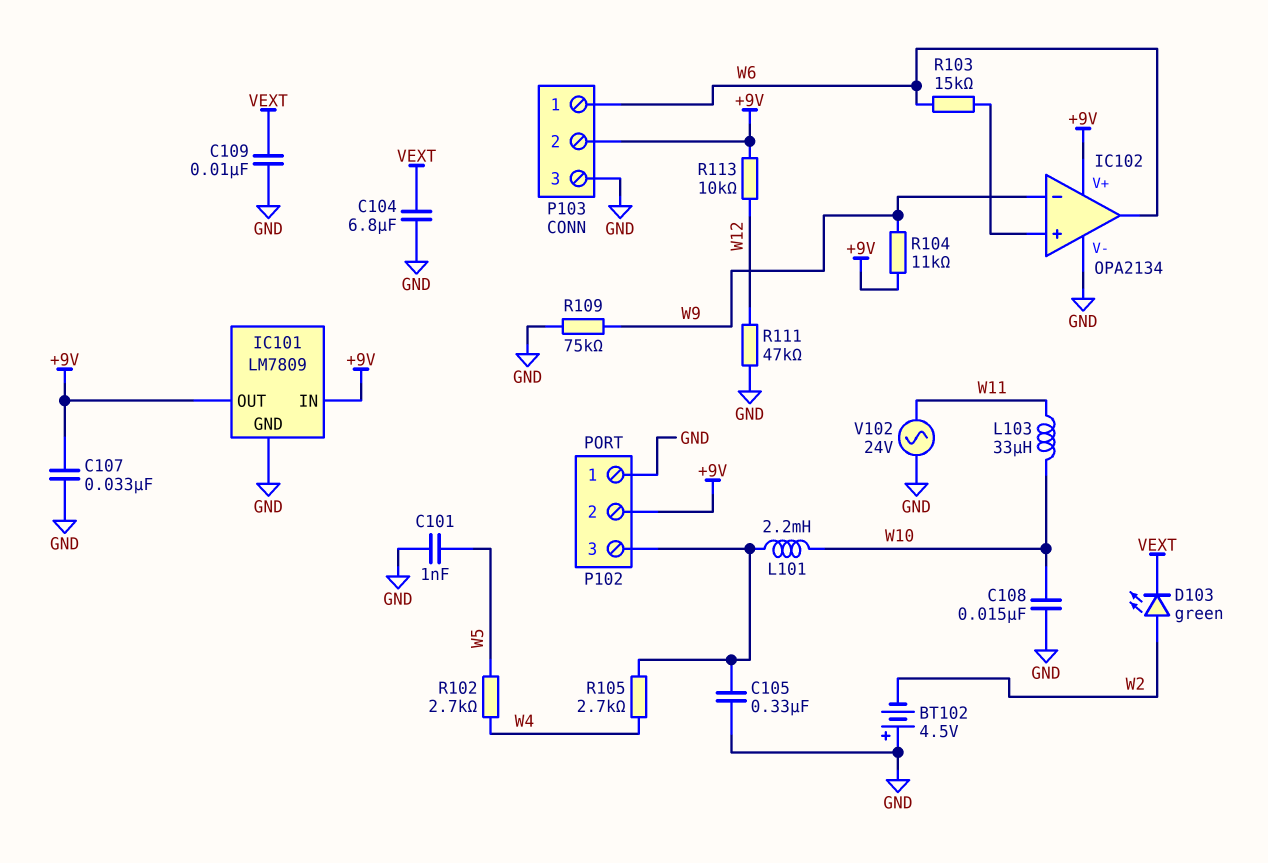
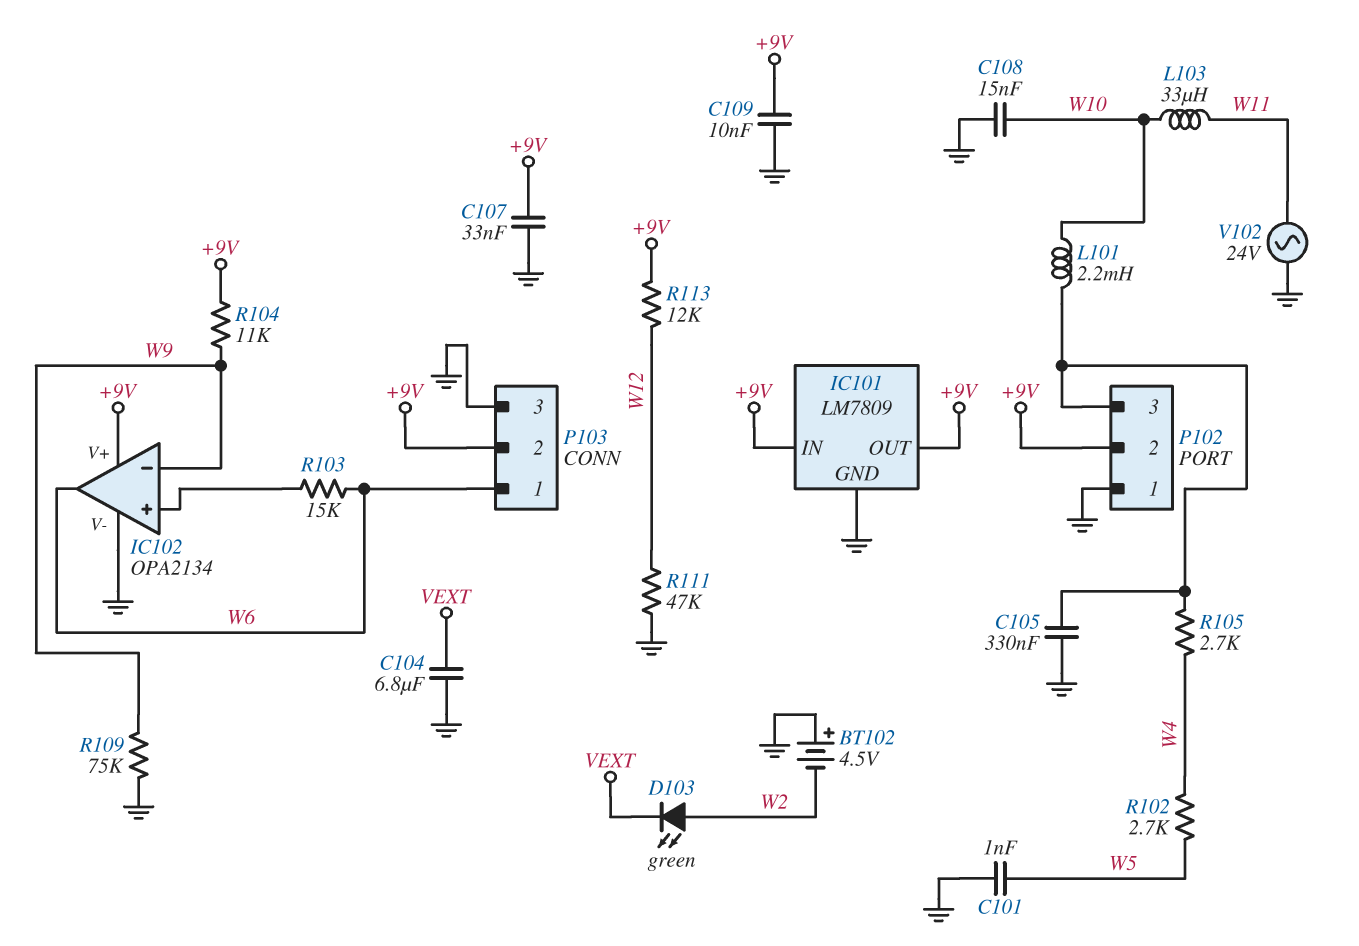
C109: 10nF (GND, VEXT) -> 10nF (+9V, GND)
R113: 10k (+9V, W12) -> 12k (+9V, W12)

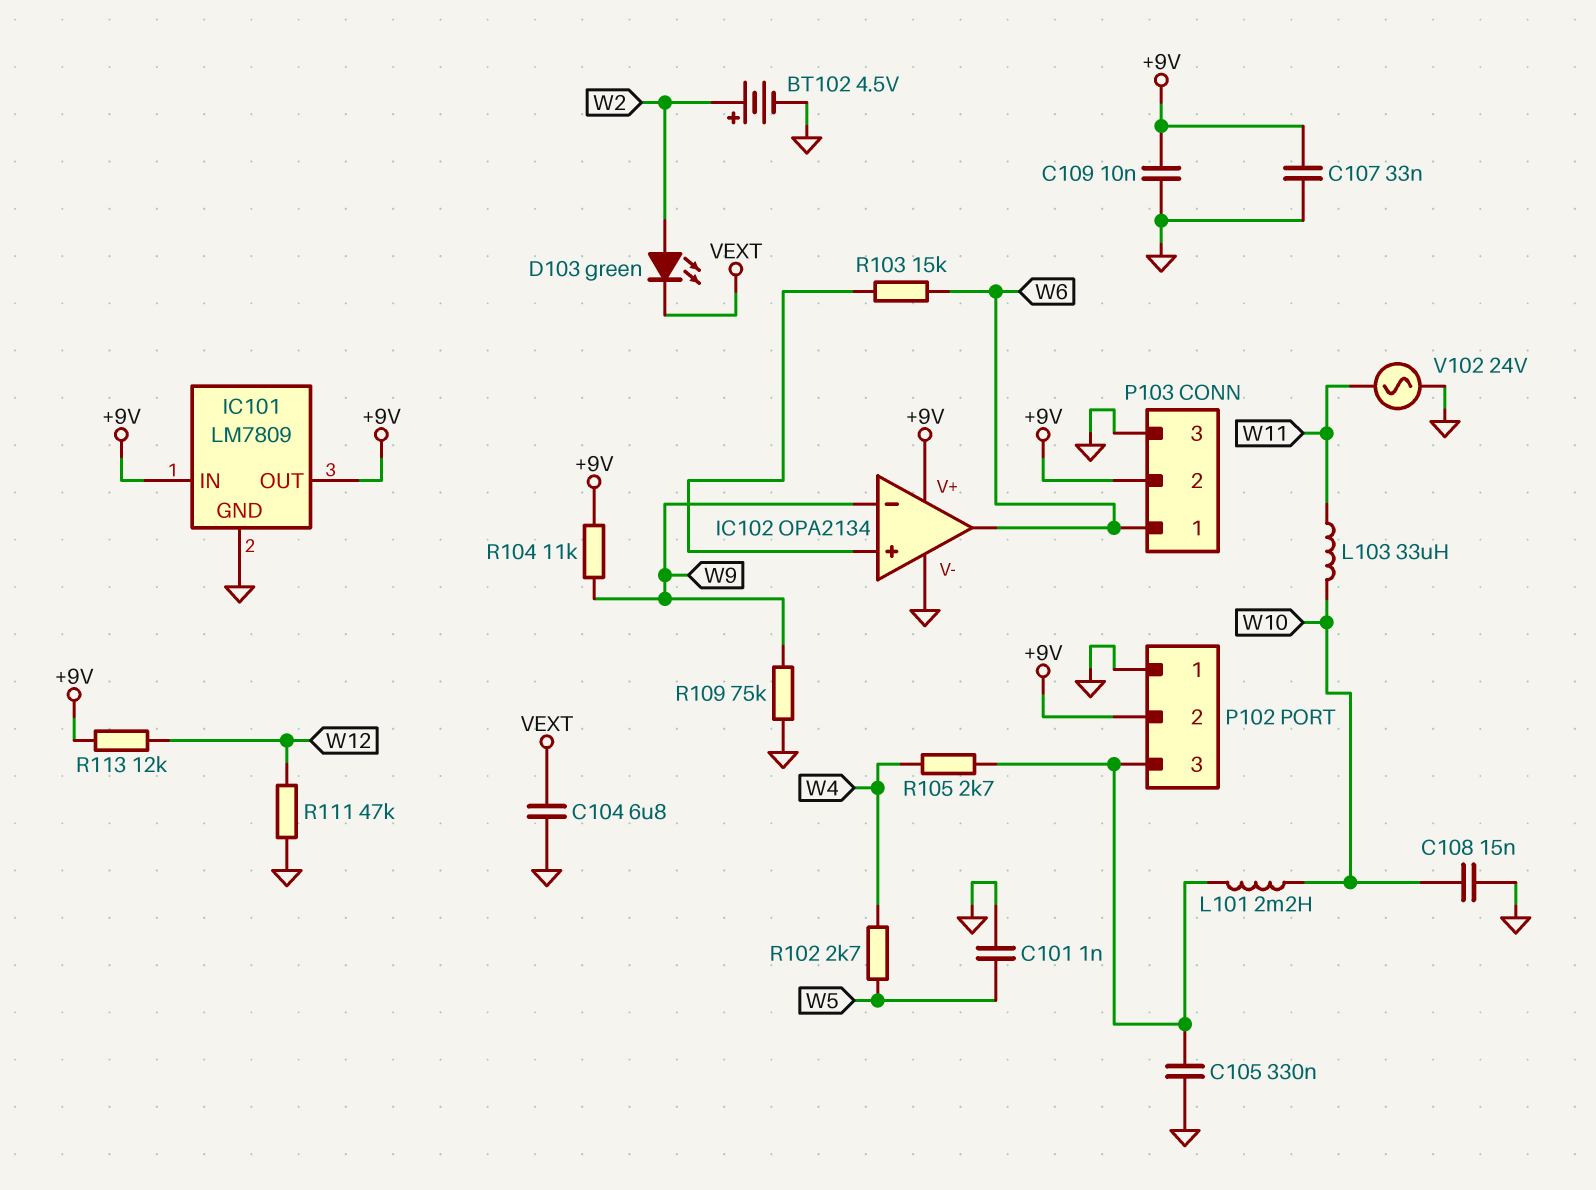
BT102: 4.5V (plus GND, minus W2) -> 4.5V (plus W2, minus GND)

